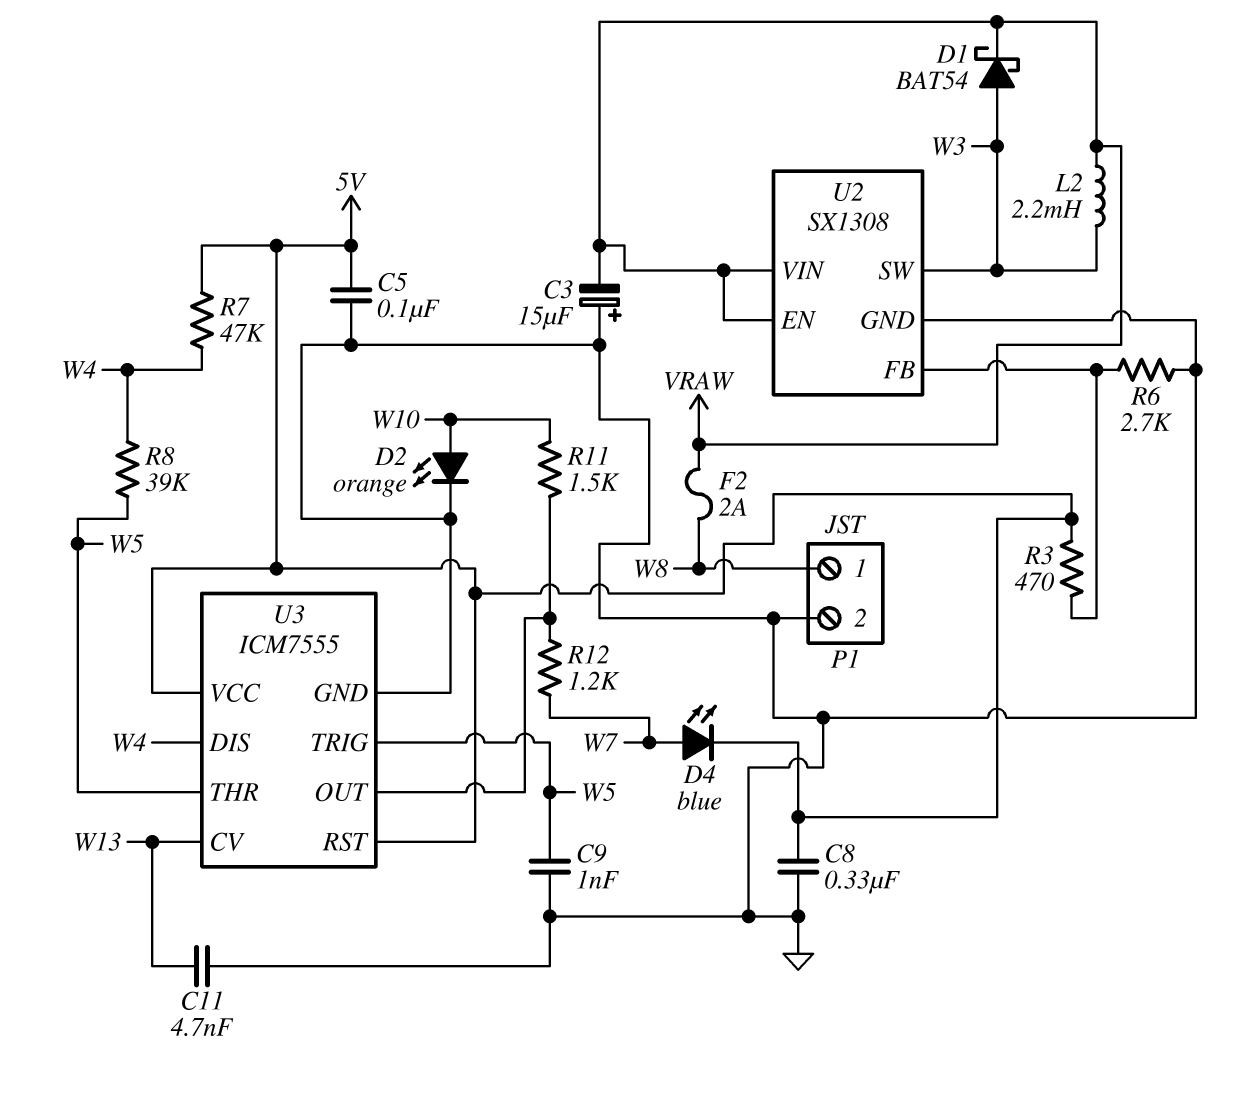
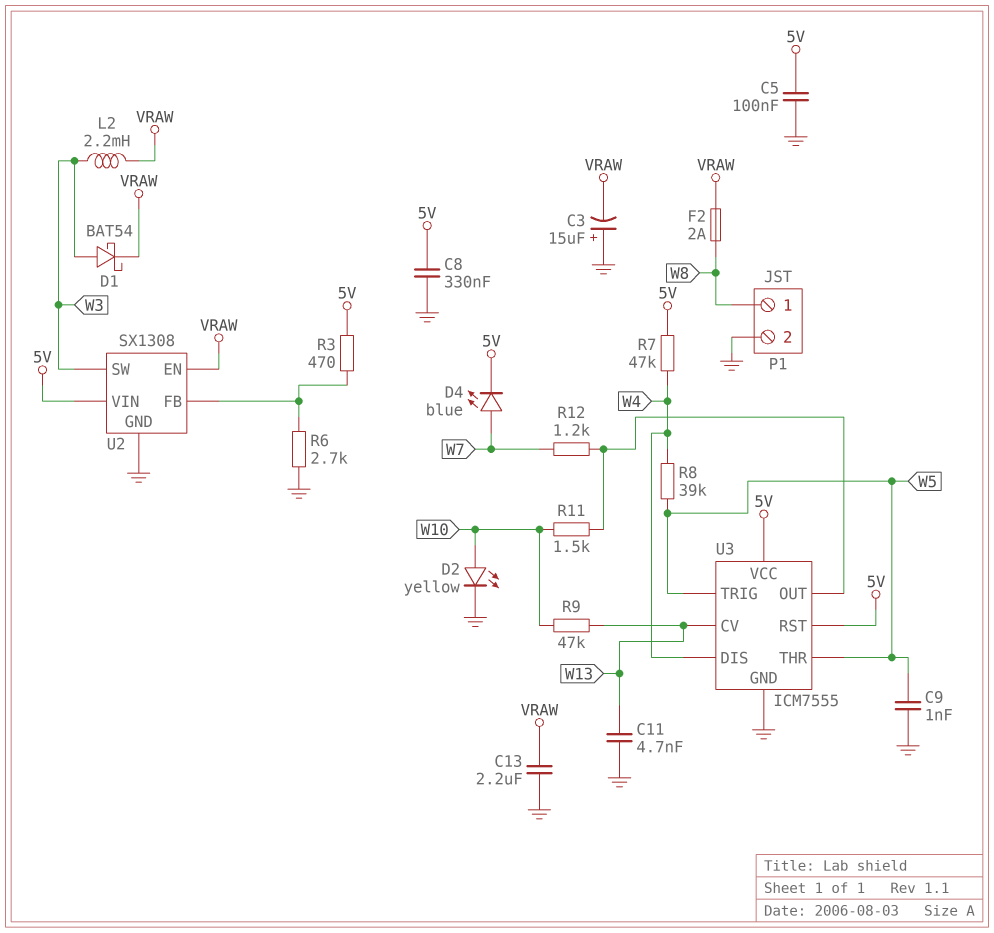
C13: none -> 2.2uF (GND, VRAW)
D2: LED orange (A W10, K GND) -> LED yellow (A W10, K GND)
R9: none -> 47k (W10, W13)
U2 pin VIN: VRAW -> 5V

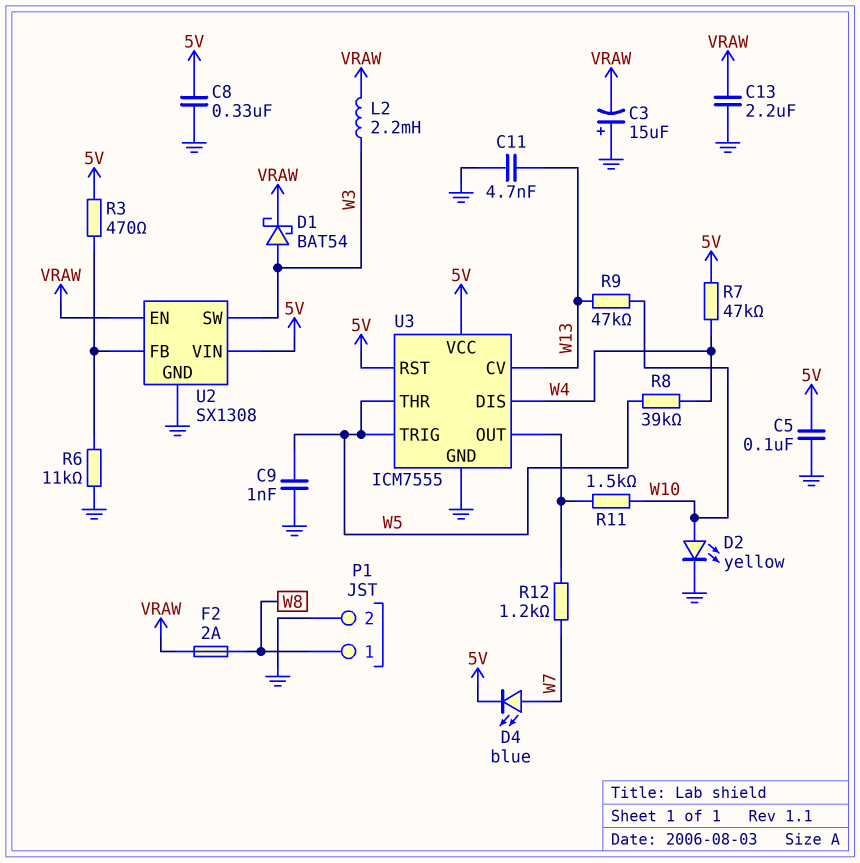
R6: 2.7k (GND, U2/FB) -> 11k (GND, U2/FB)

